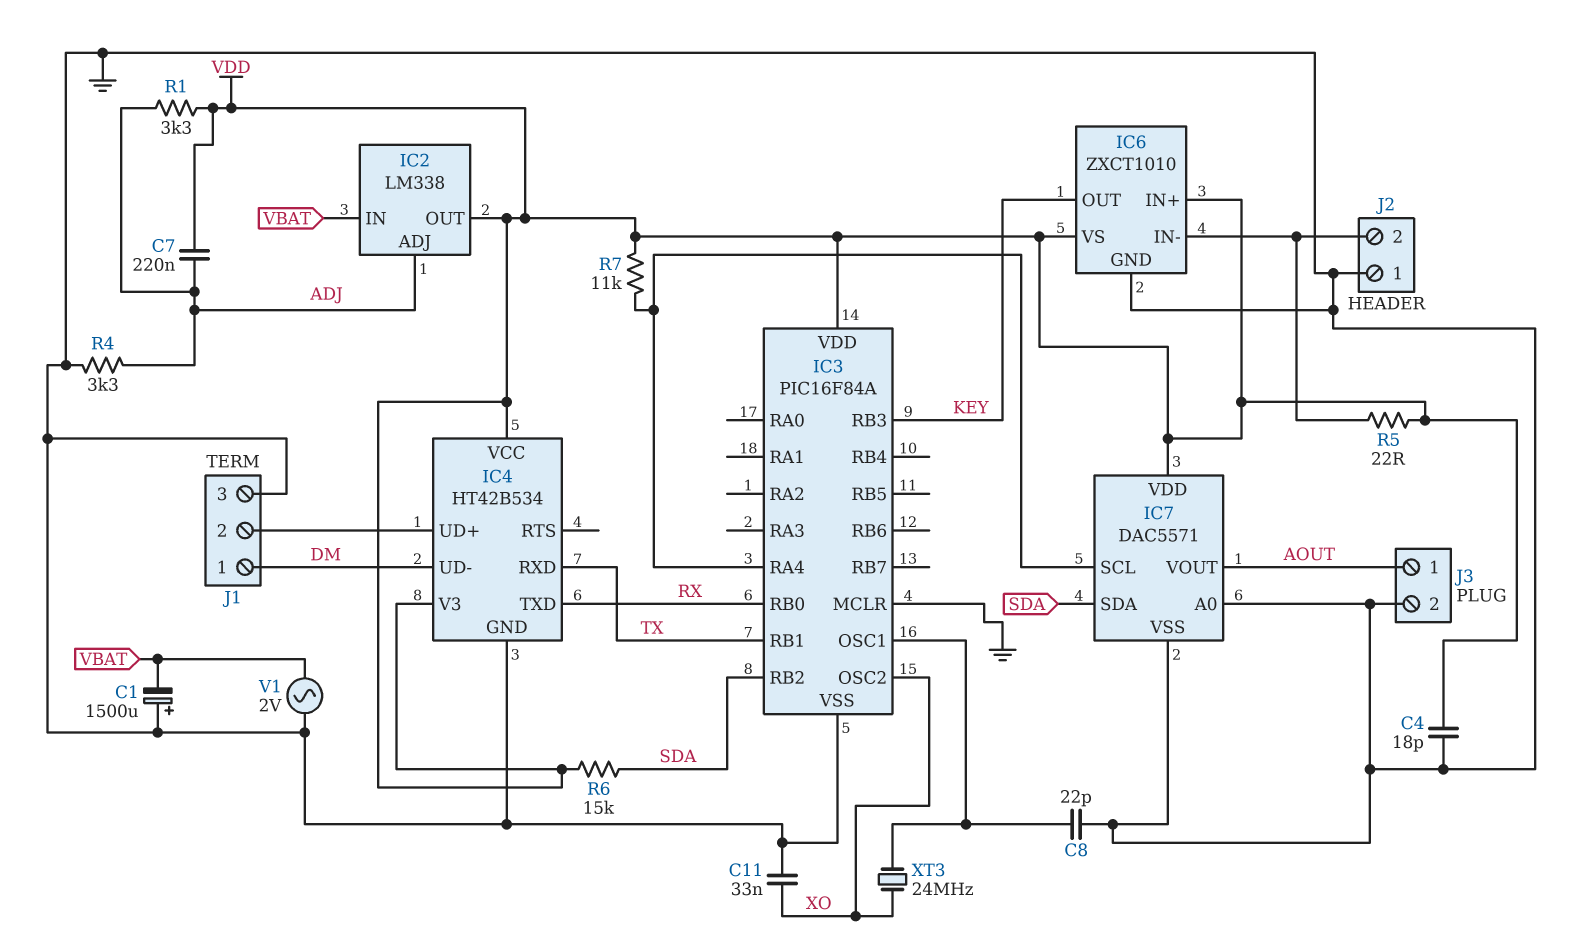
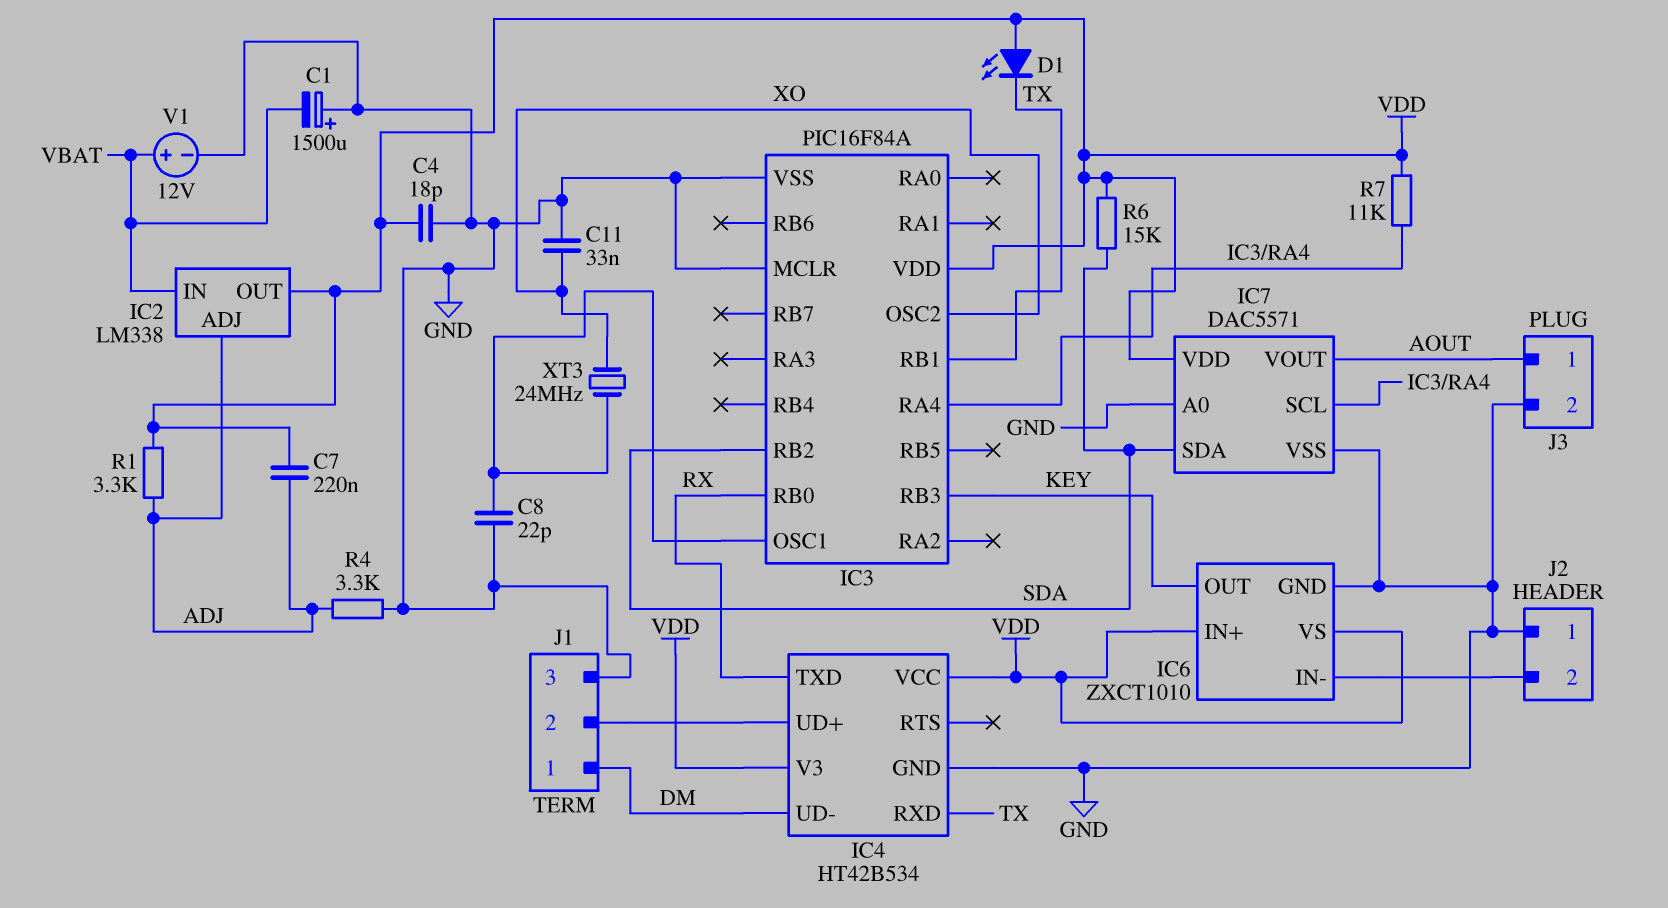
D1: none -> LED (A VDD, K TX)
R5: 22 (IC6/IN-, VDD) -> none
V1: AC 2V (GND, VBAT) -> 12V (plus VBAT, minus GND)

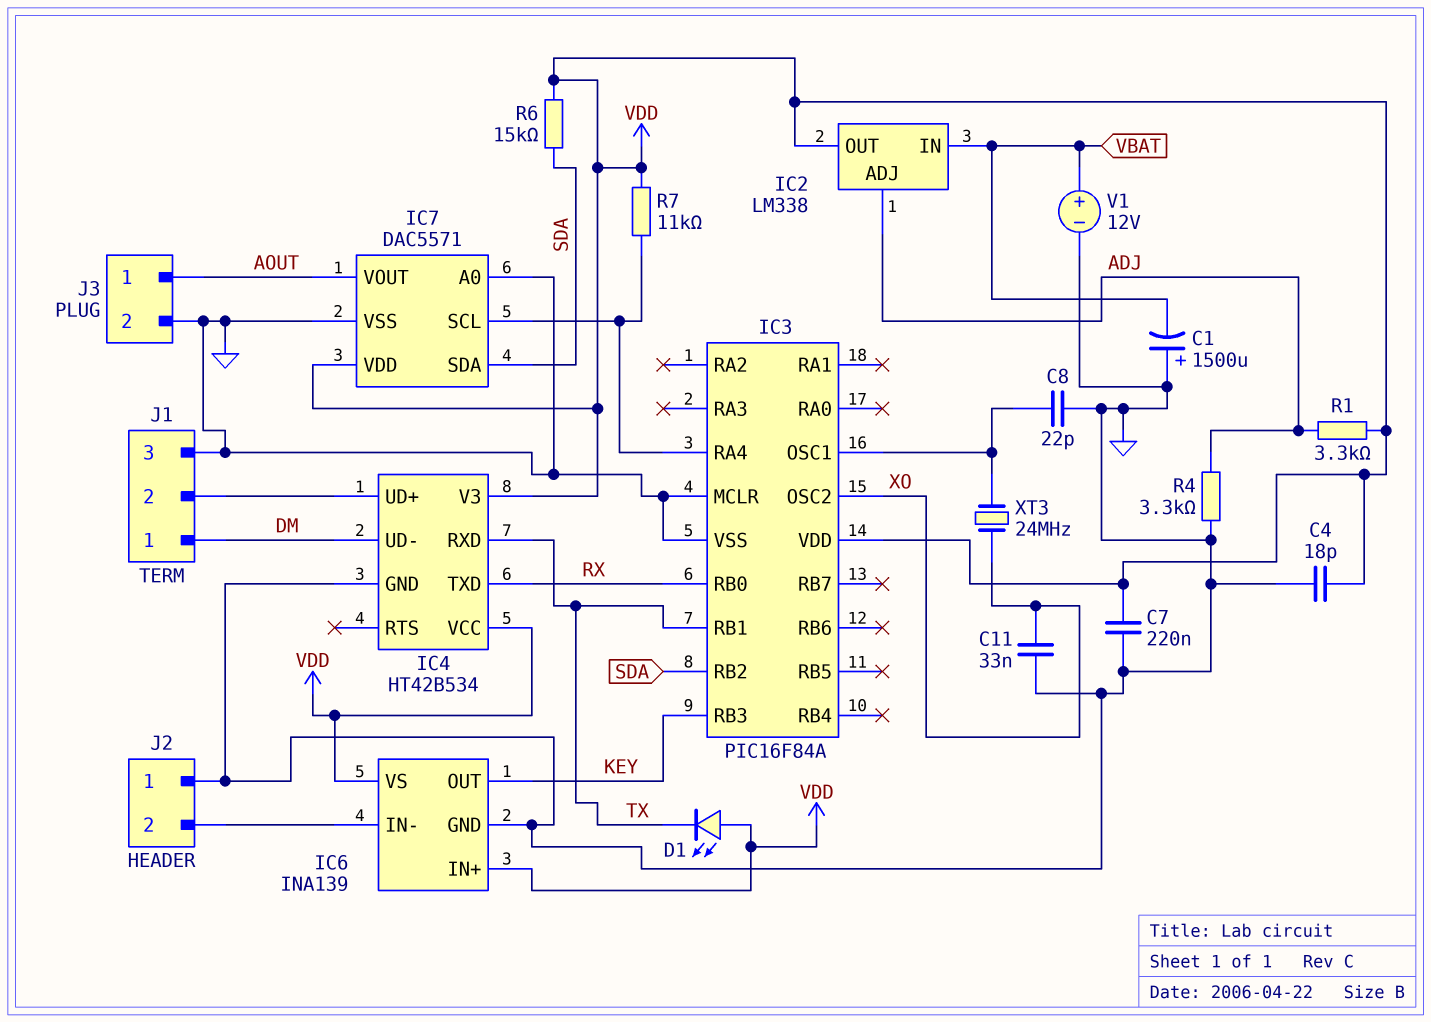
C7: 220nF (ADJ, VDD) -> 220nF (GND, VDD)
IC6: ZXCT1010 -> INA139

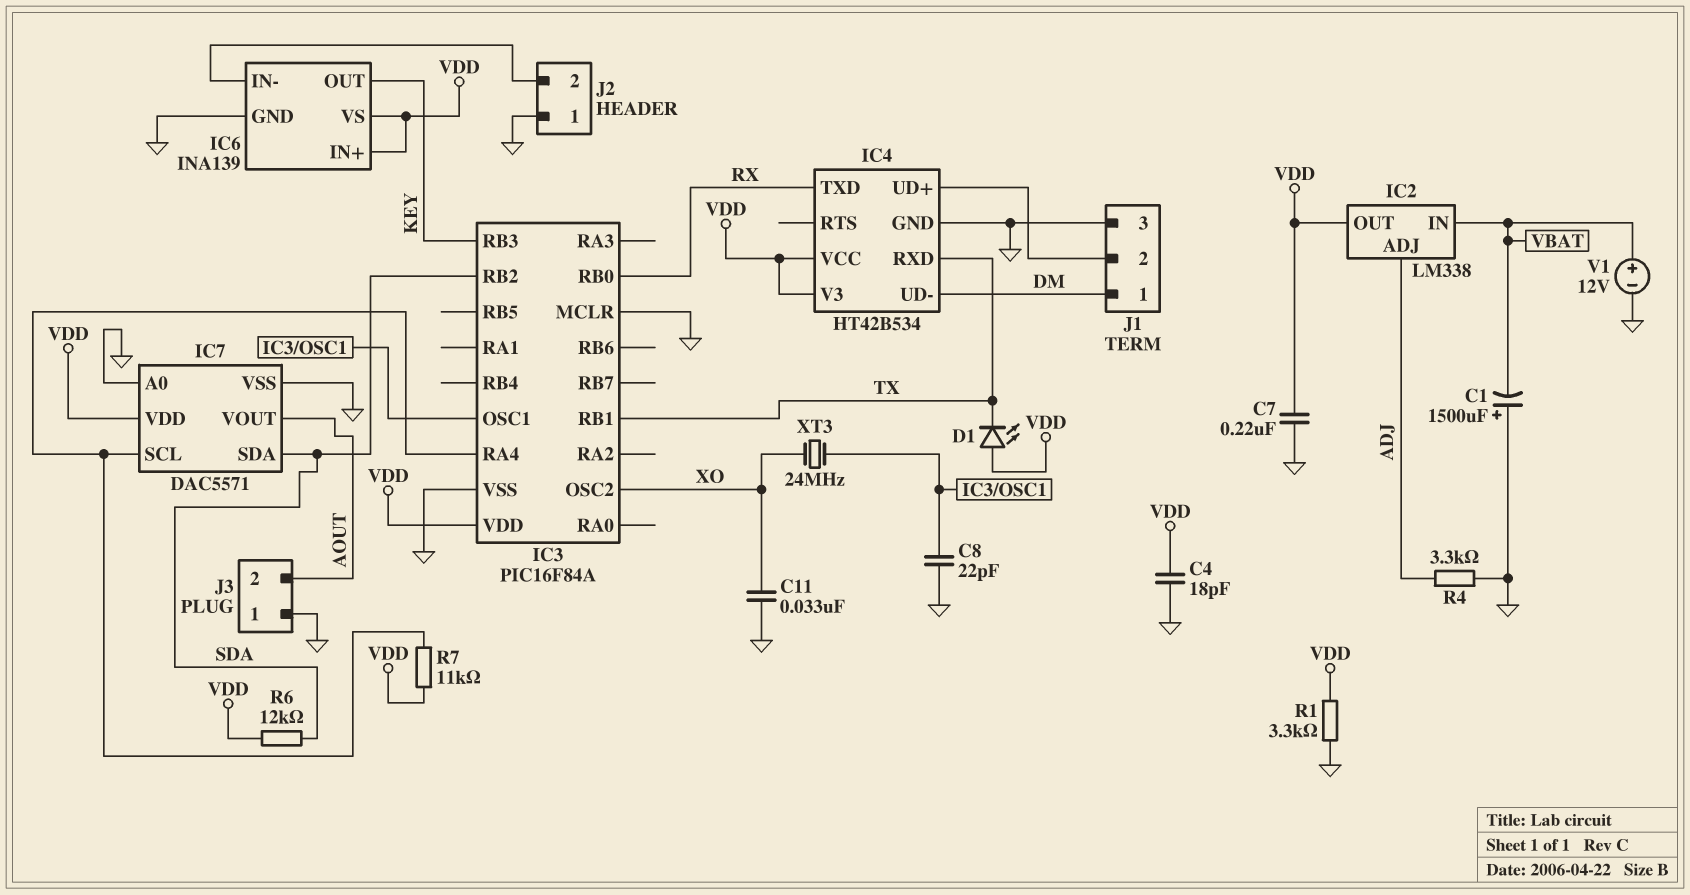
J3 pin 1: AOUT -> GND
J3 pin 2: GND -> AOUT
R1: 3.3k (ADJ, VDD) -> 3.3k (GND, VDD)
R6: 15k (SDA, VDD) -> 12k (SDA, VDD)

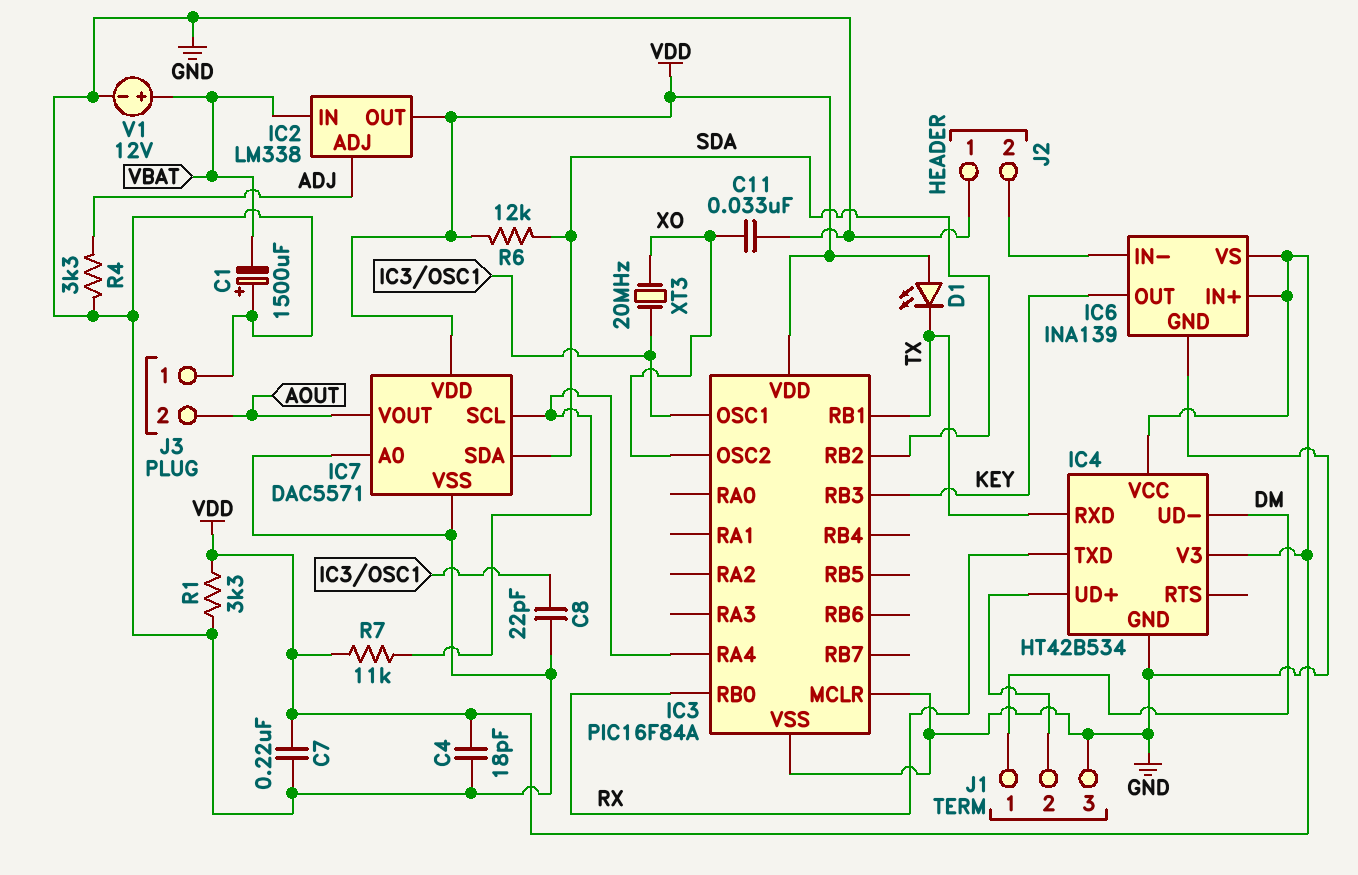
XT3: 24MHz (IC3/OSC1, XO) -> 20MHz (IC3/OSC1, XO)

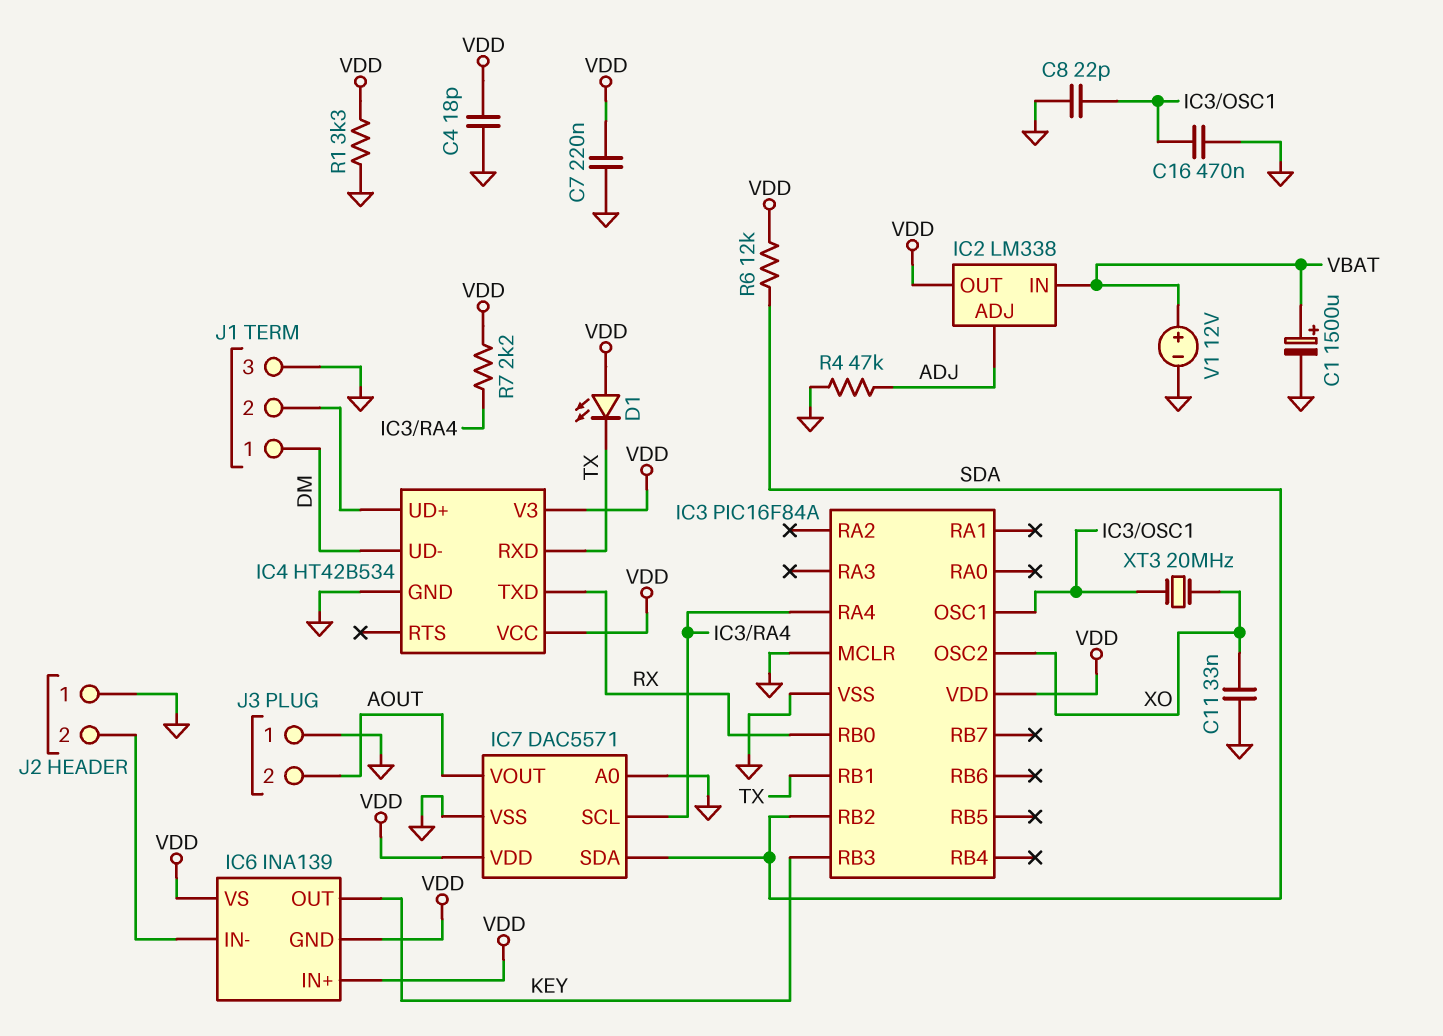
C1: 1500uF (plus GND, minus VBAT) -> 1500uF (plus VBAT, minus GND)
C16: none -> 470nF (GND, IC3/OSC1)
IC6 pin GND: GND -> VDD
R4: 3.3k (ADJ, GND) -> 47k (ADJ, GND)
R7: 11k (IC3/RA4, VDD) -> 2.2k (IC3/RA4, VDD)

